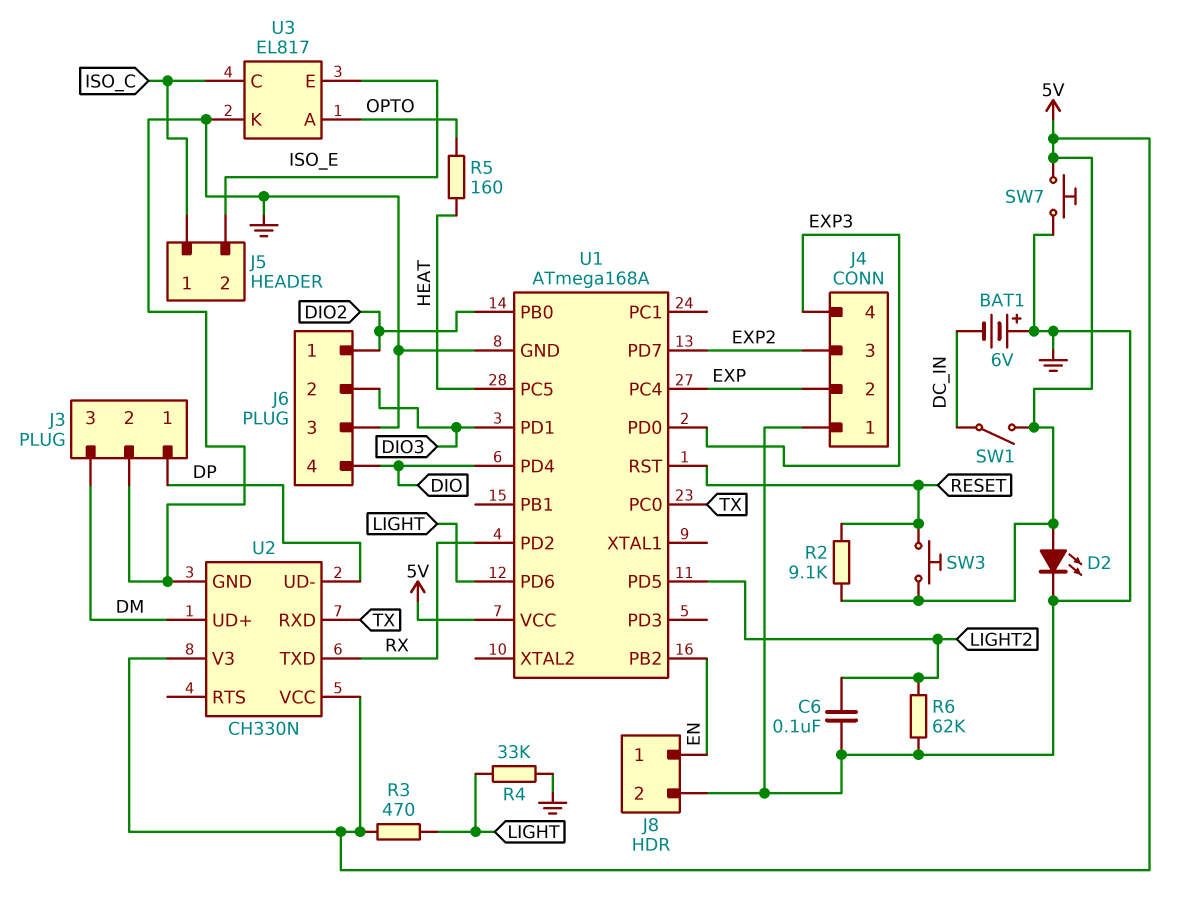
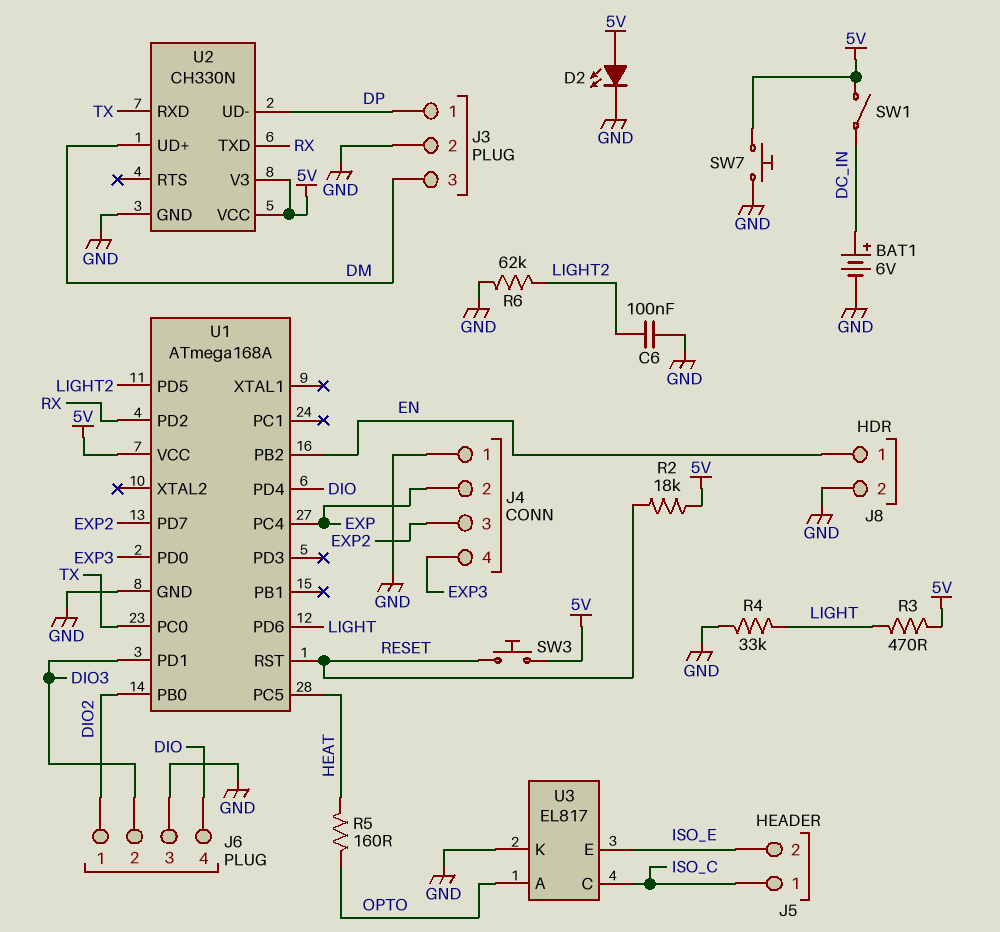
BAT1: 6V (plus GND, minus DC_IN) -> 6V (plus DC_IN, minus GND)
R2: 9.1k (5V, RESET) -> 18k (5V, RESET)

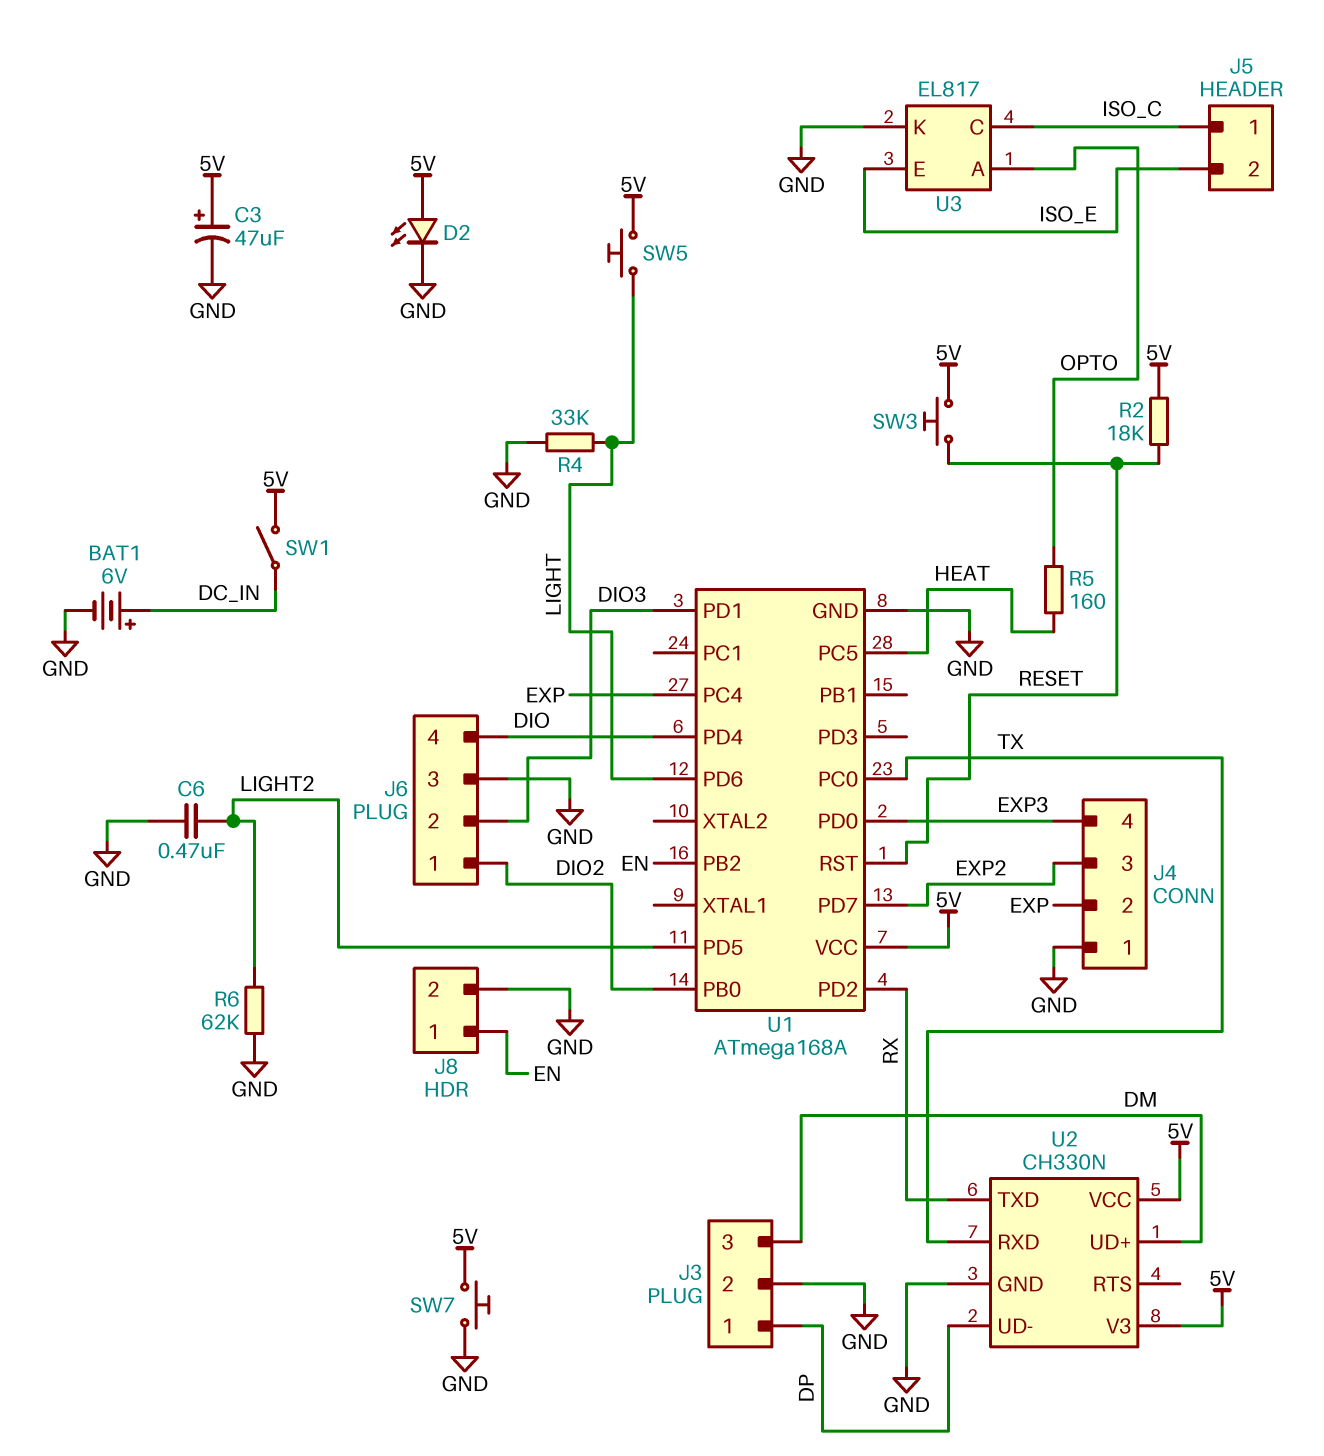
C3: none -> 47uF (plus 5V, minus GND)
C6: 100nF (GND, LIGHT2) -> 470nF (GND, LIGHT2)
R3: 470 (5V, LIGHT) -> none
SW5: none -> button (5V, LIGHT)

